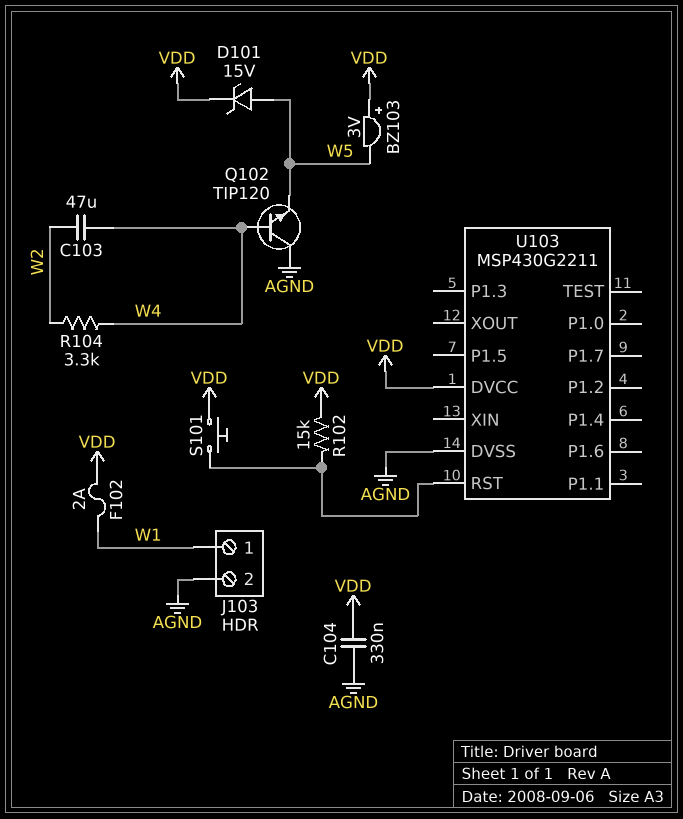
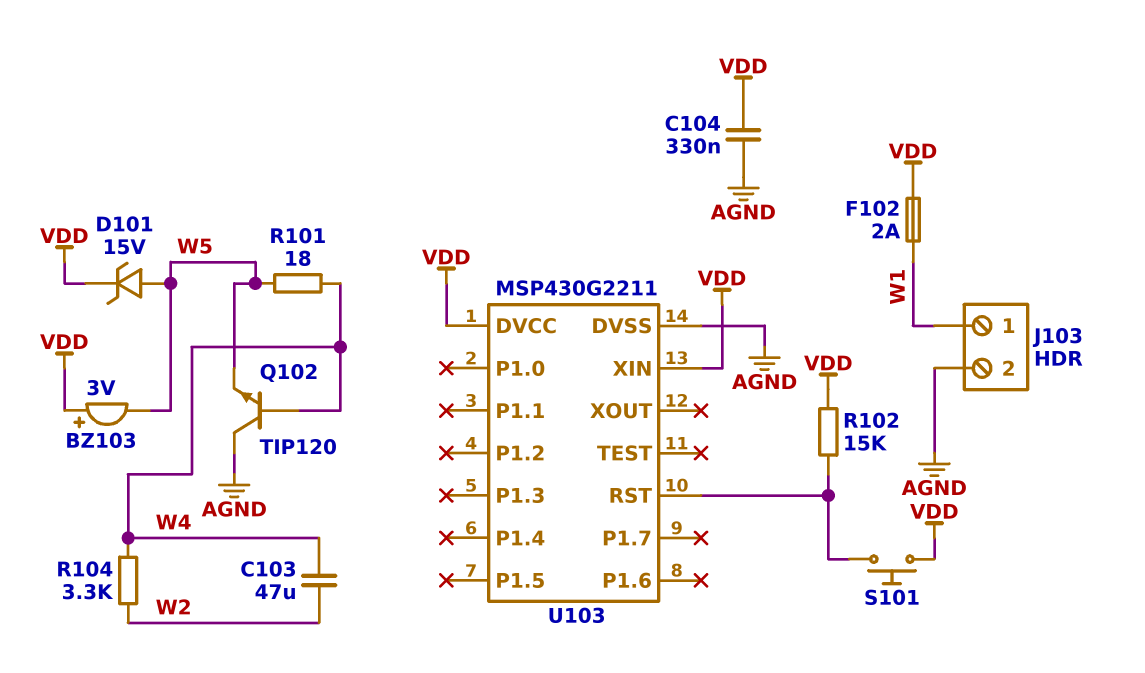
R101: none -> 18 (W4, W5)
U103 pin XIN: none -> VDD

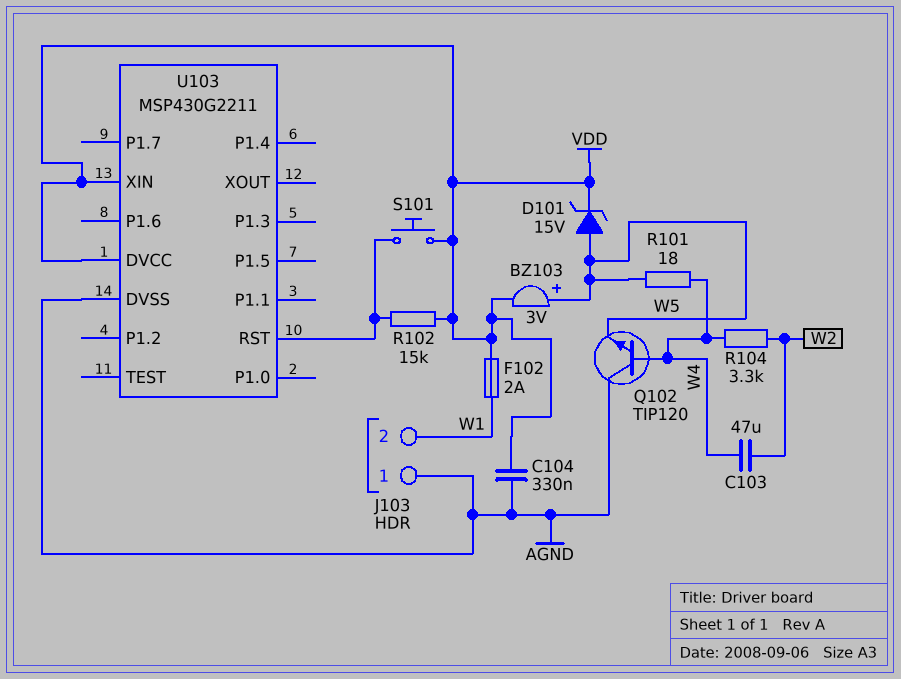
BZ103: buzzer 3V (plus VDD, minus W5) -> buzzer 3V (plus W5, minus VDD)
J103 pin 1: W1 -> AGND
J103 pin 2: AGND -> W1

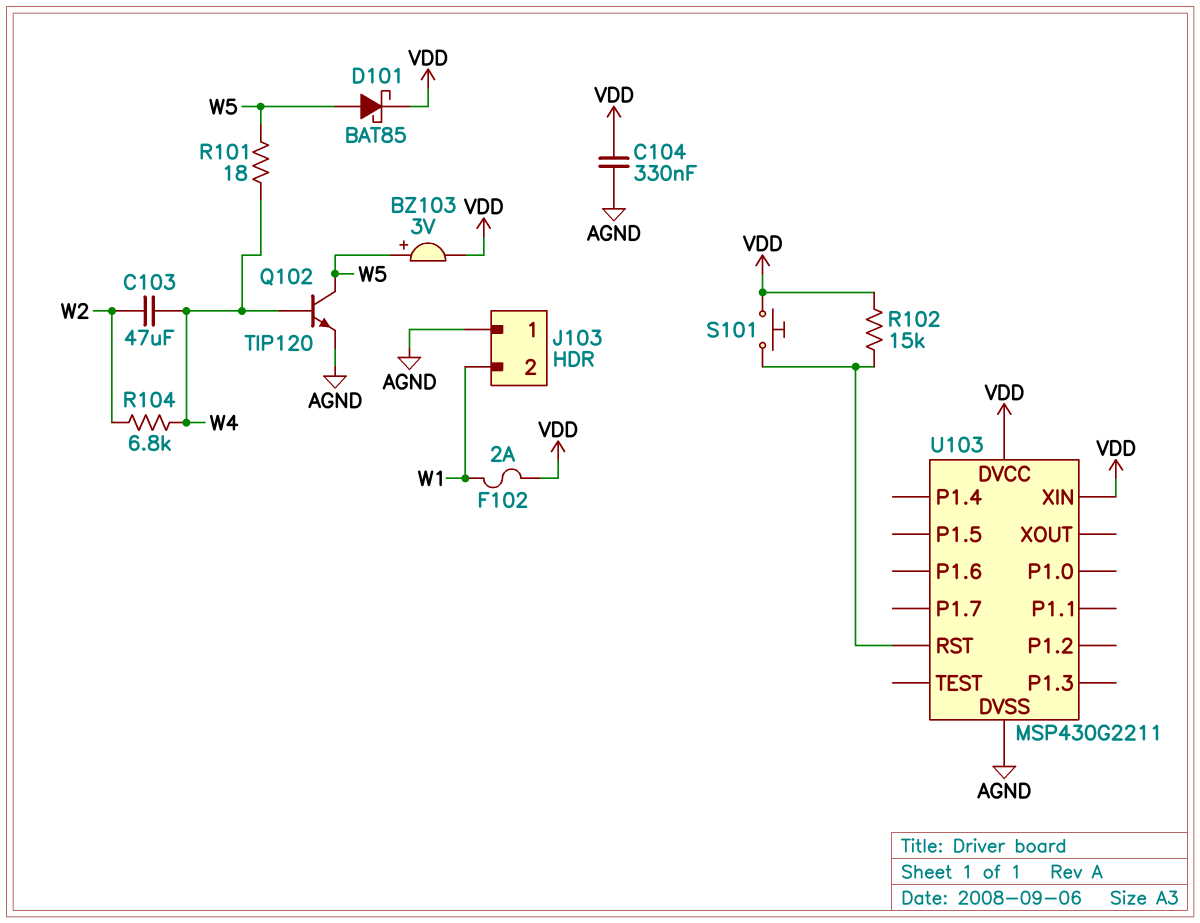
D101: zener 15V (A W5, K VDD) -> schottky BAT85 (A W5, K VDD)
Q102: NPN TIP120 (B W4, C AGND, E W5) -> NPN TIP120 (B W4, C W5, E AGND)
R104: 3.3k (W2, W4) -> 6.8k (W2, W4)

